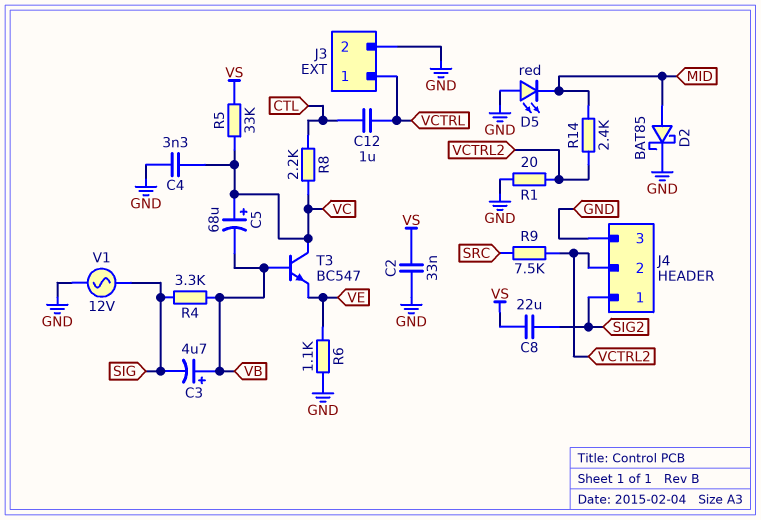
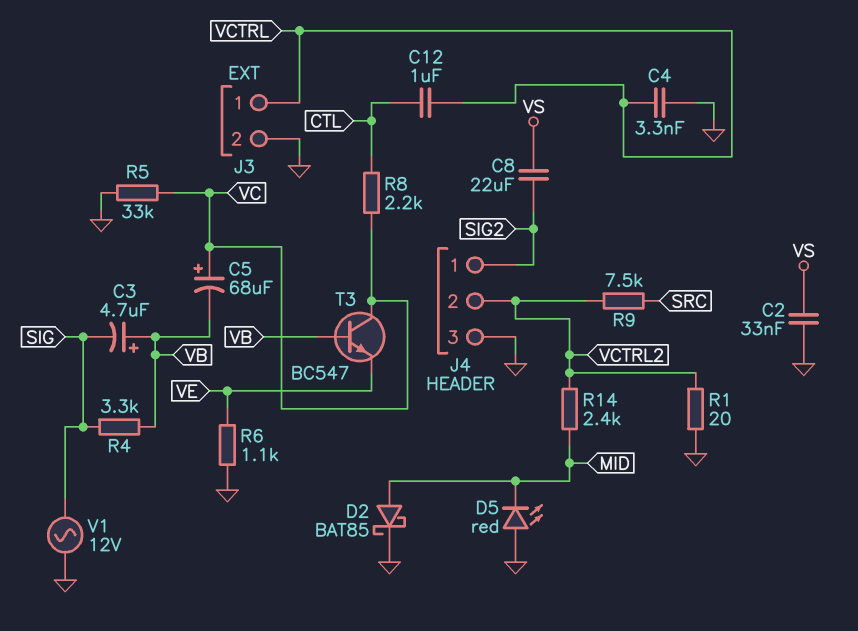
C4: 3.3nF (GND, VC) -> 3.3nF (GND, VCTRL)
R5: 33k (VC, VS) -> 33k (GND, VC)

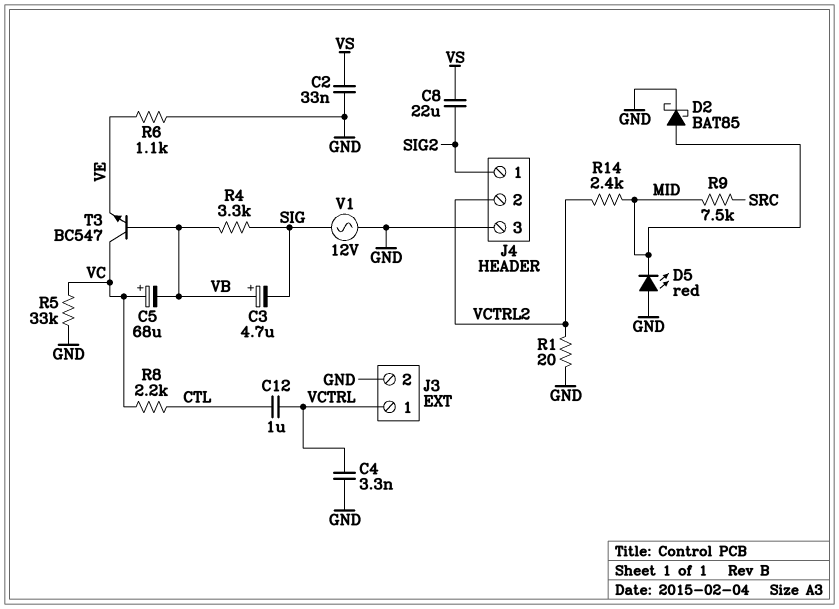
R9: 7.5k (SRC, VCTRL2) -> 7.5k (MID, SRC)

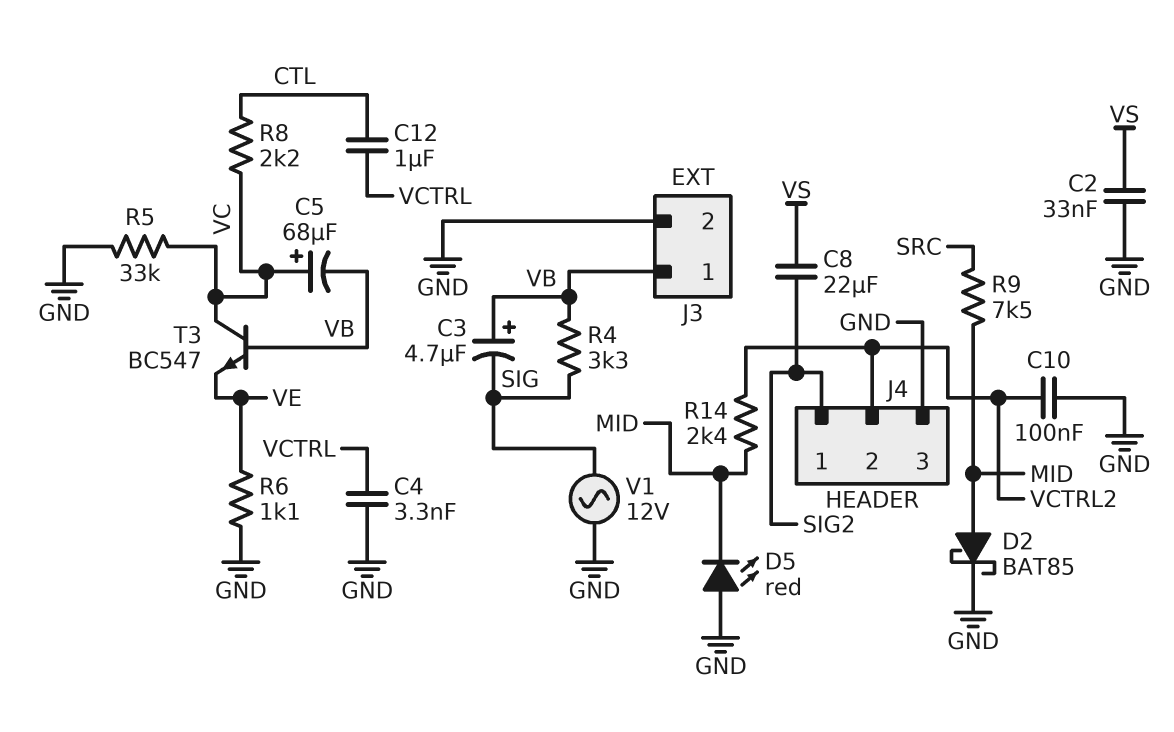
C10: none -> 100nF (GND, VCTRL2)
J3 pin 1: VCTRL -> VB
R1: 20 (GND, VCTRL2) -> none

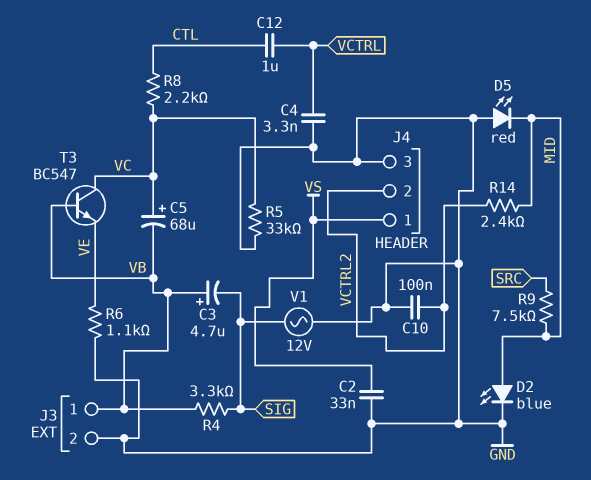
C8: 22uF (SIG2, VS) -> none
D2: schottky BAT85 (A MID, K GND) -> LED blue (A MID, K GND)
J4 pin 1: SIG2 -> VS

